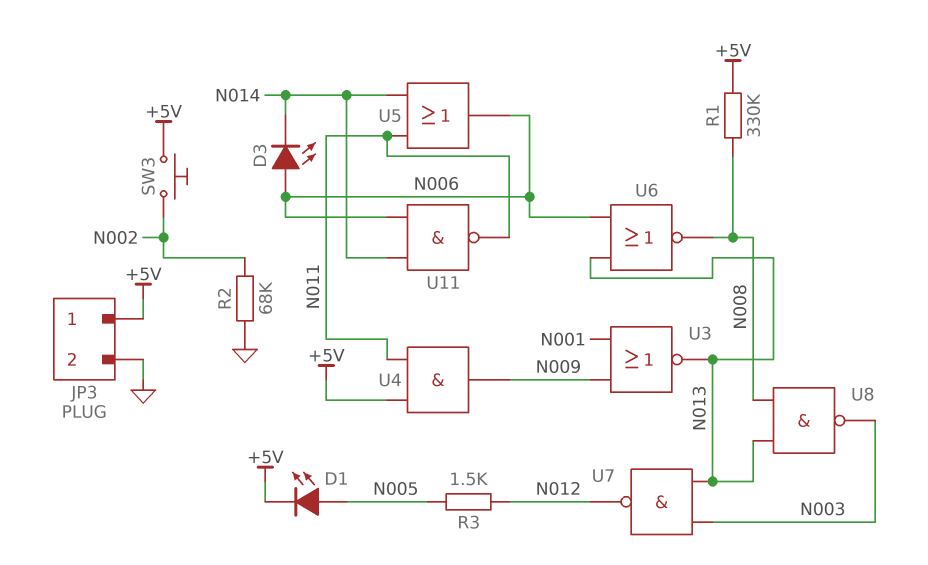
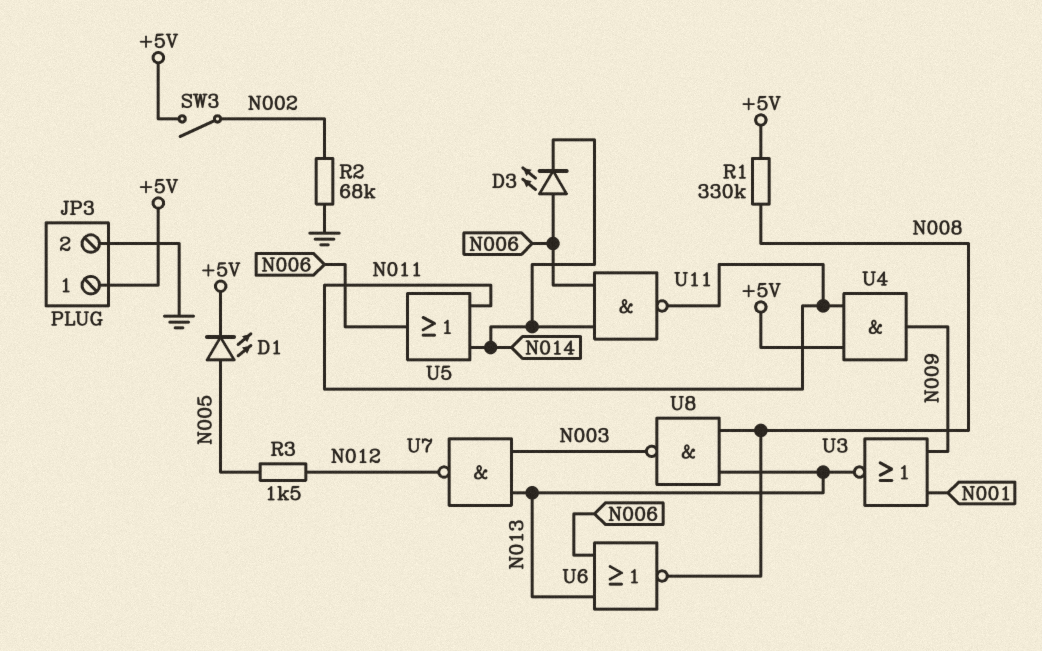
SW3: button (+5V, N002) -> switch (+5V, N002)

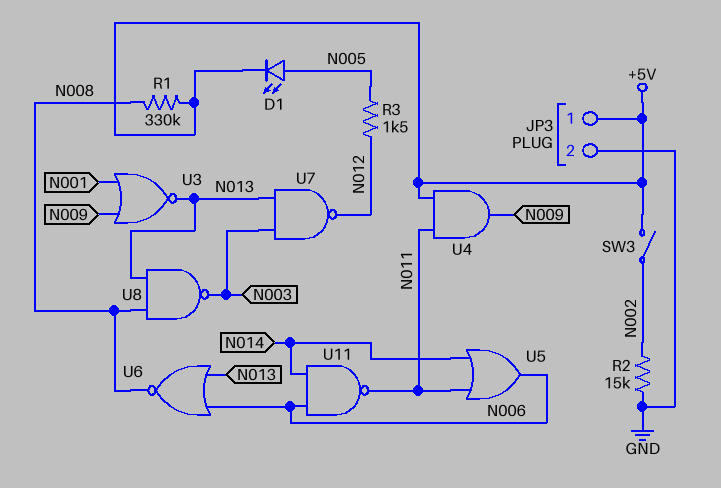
D3: LED (A N006, K N014) -> none
R2: 68k (GND, N002) -> 15k (GND, N002)

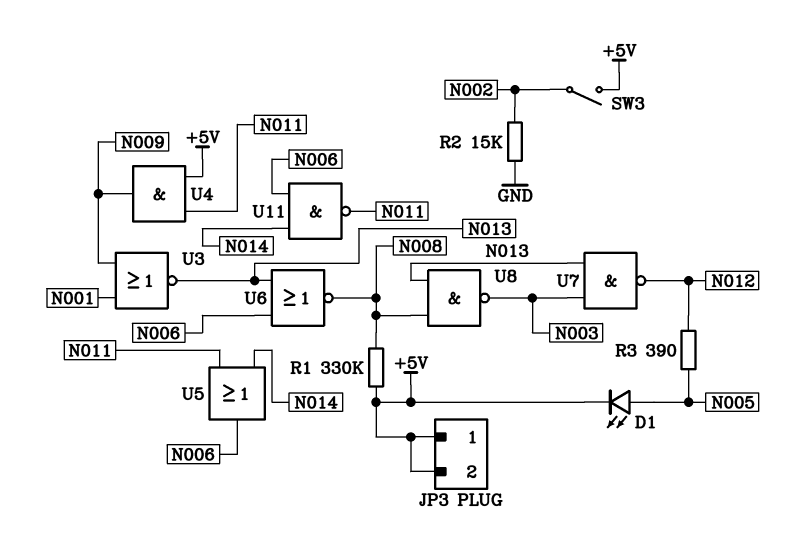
JP3 pin 2: GND -> +5V
R3: 1.5k (N005, N012) -> 390 (N005, N012)

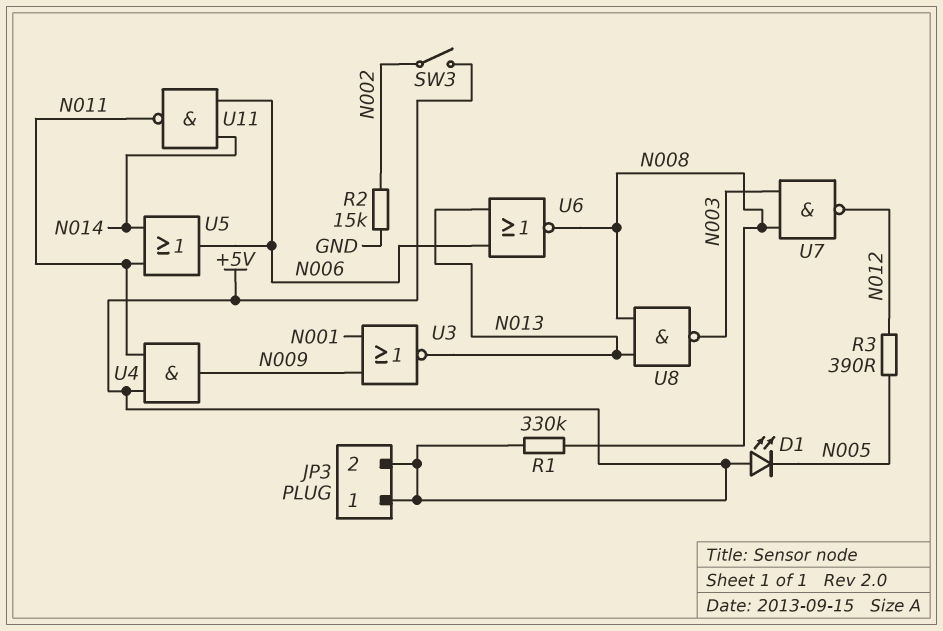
D1: LED (A N005, K +5V) -> LED (A +5V, K N005)
U7: NAND (in N003, in N013, out N012) -> NAND (in N003, in N008, out N012)

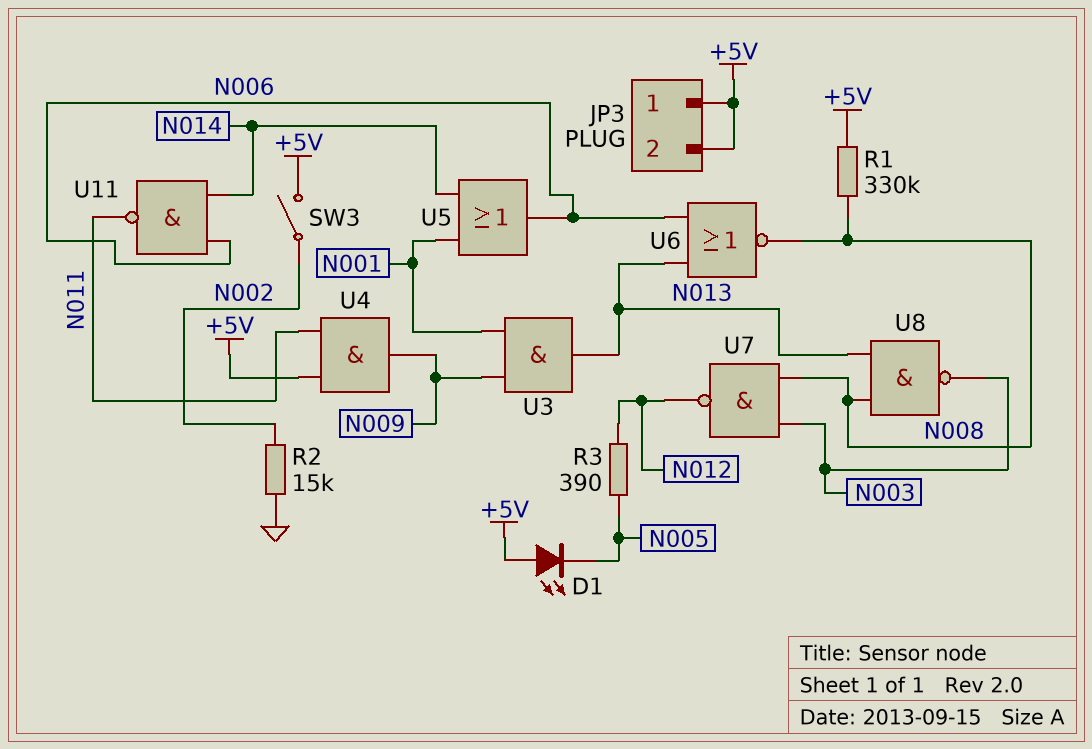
U3: NOR (in N001, in N009, out N013) -> AND (in N001, in N009, out N013)
U5: OR (in N011, in N014, out N006) -> OR (in N001, in N014, out N006)

